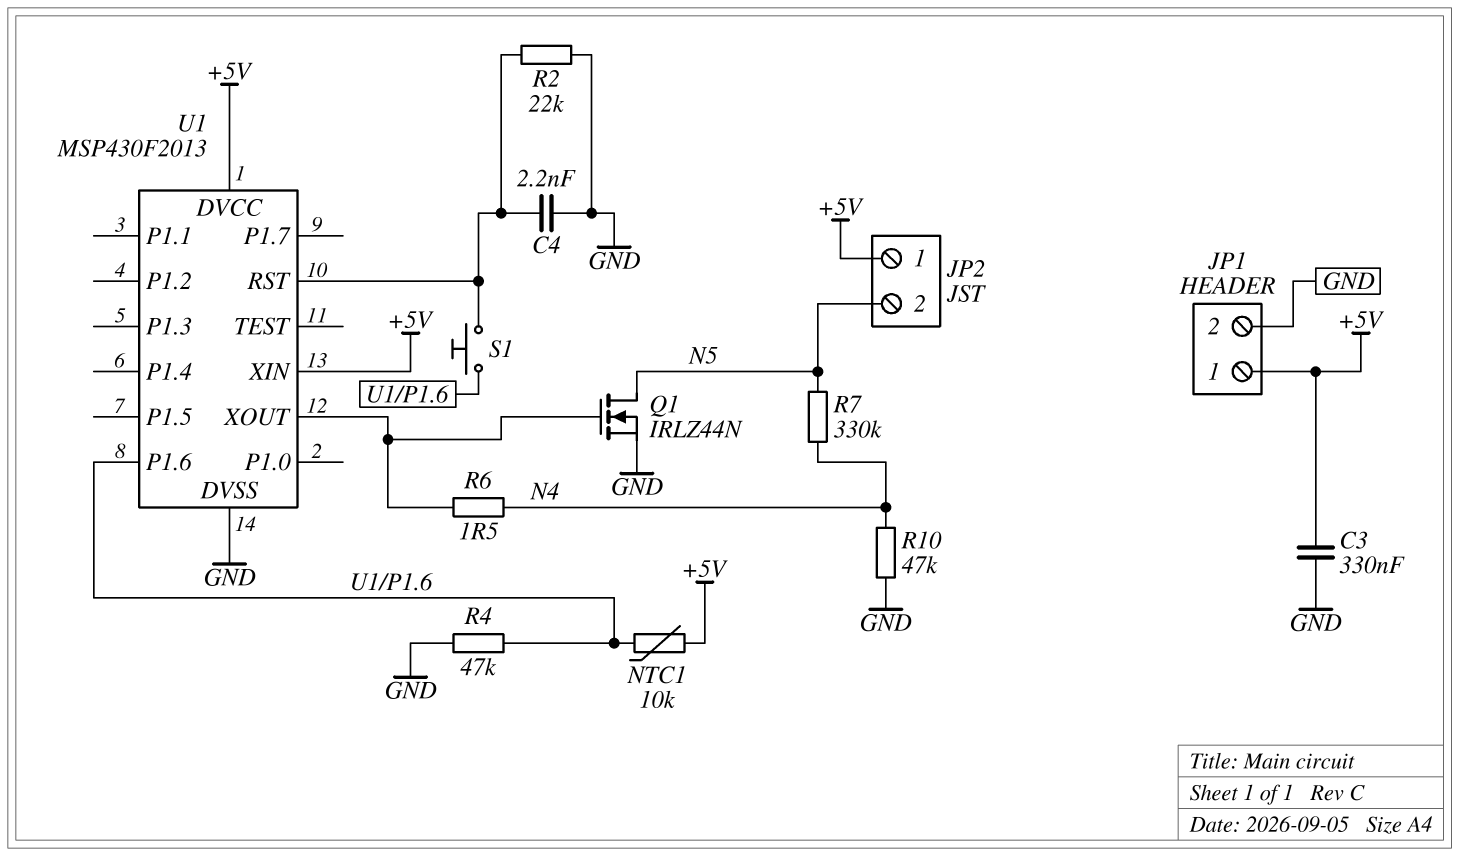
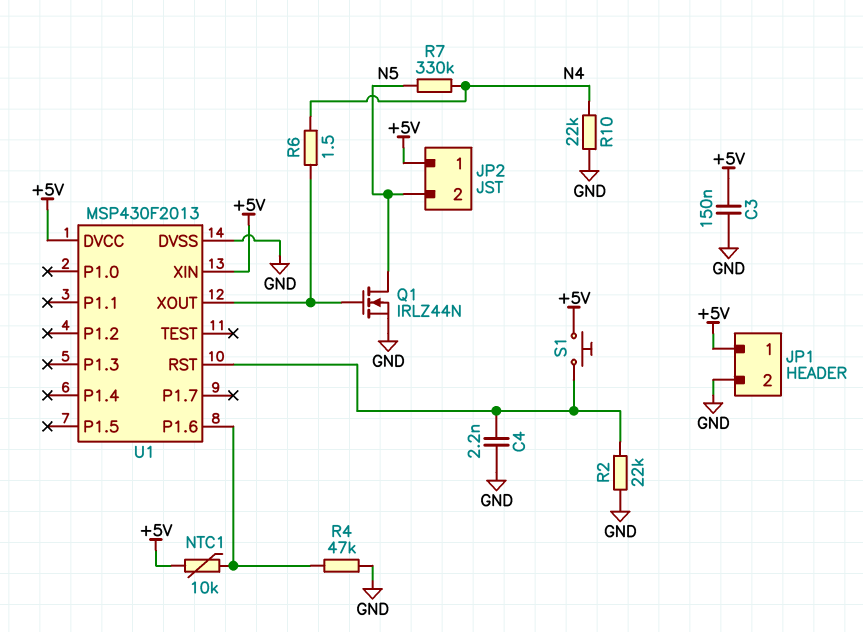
C3: 330nF (+5V, GND) -> 150nF (+5V, GND)
R10: 47k (GND, N4) -> 22k (GND, N4)
S1: button (U1/P1.6, U1/RST) -> button (+5V, U1/RST)

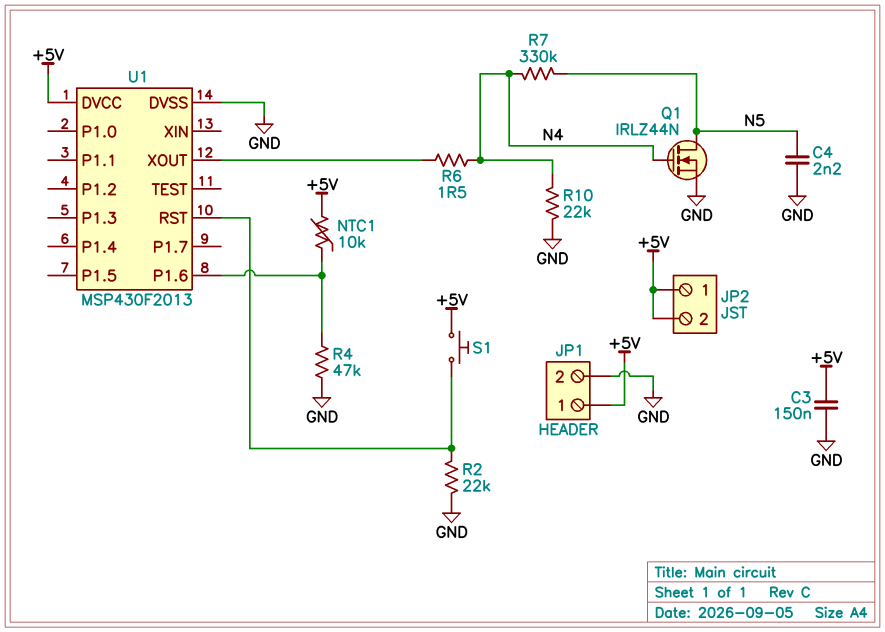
C4: 2.2nF (GND, U1/RST) -> 2.2nF (GND, N5)
JP2 pin 2: N5 -> +5V
Q1: NMOS IRLZ44N (G U1/XOUT, D N5, S GND) -> NMOS IRLZ44N (G N4, D N5, S GND)
U1 pin XIN: +5V -> none

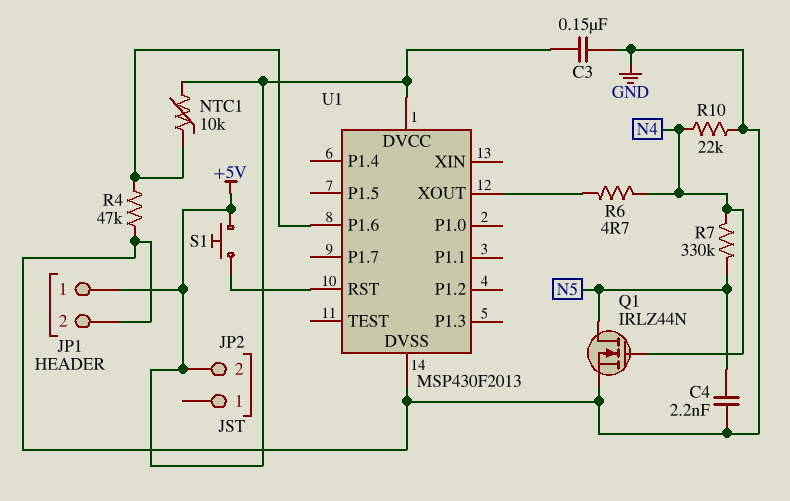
JP2 pin 1: +5V -> none
R2: 22k (GND, U1/RST) -> none
R6: 1.5 (N4, U1/XOUT) -> 4.7 (N4, U1/XOUT)

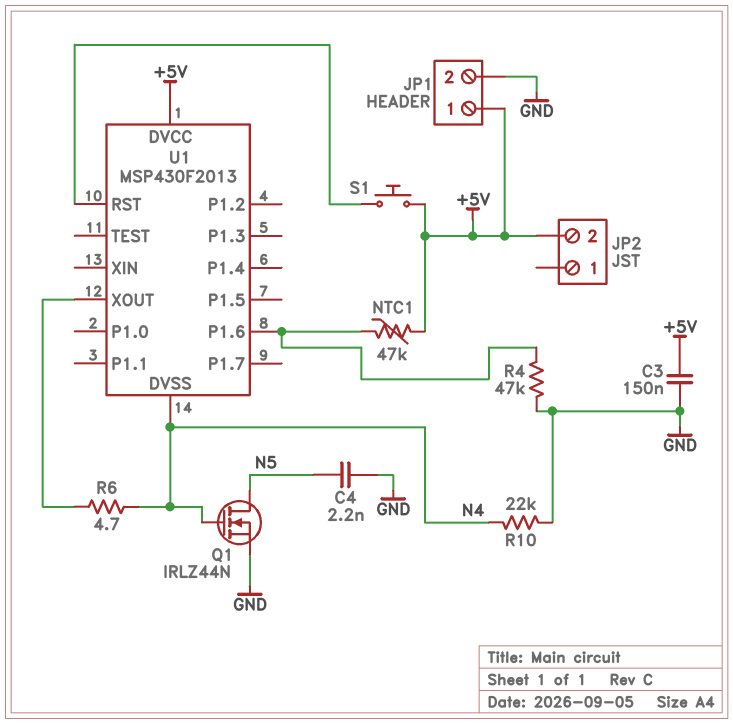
NTC1: 10k (+5V, U1/P1.6) -> 47k (+5V, U1/P1.6)
R7: 330k (N4, N5) -> none
U1 pin DVSS: GND -> N4

